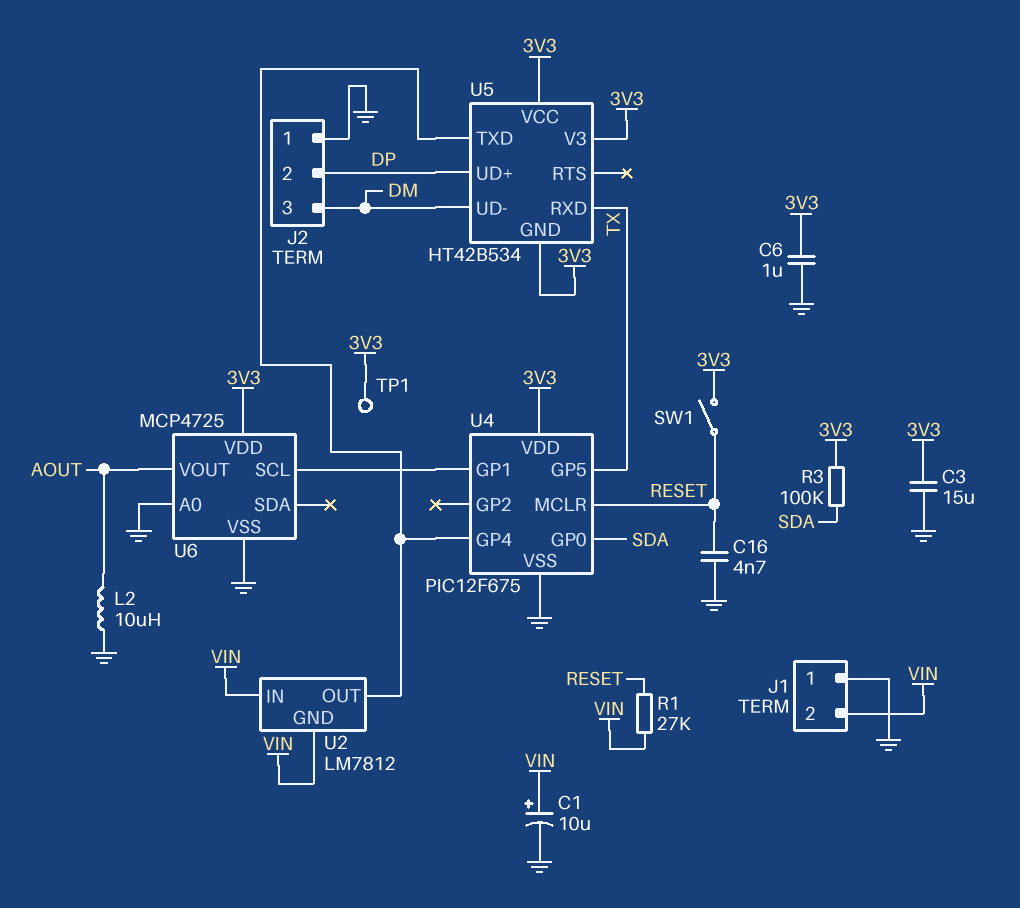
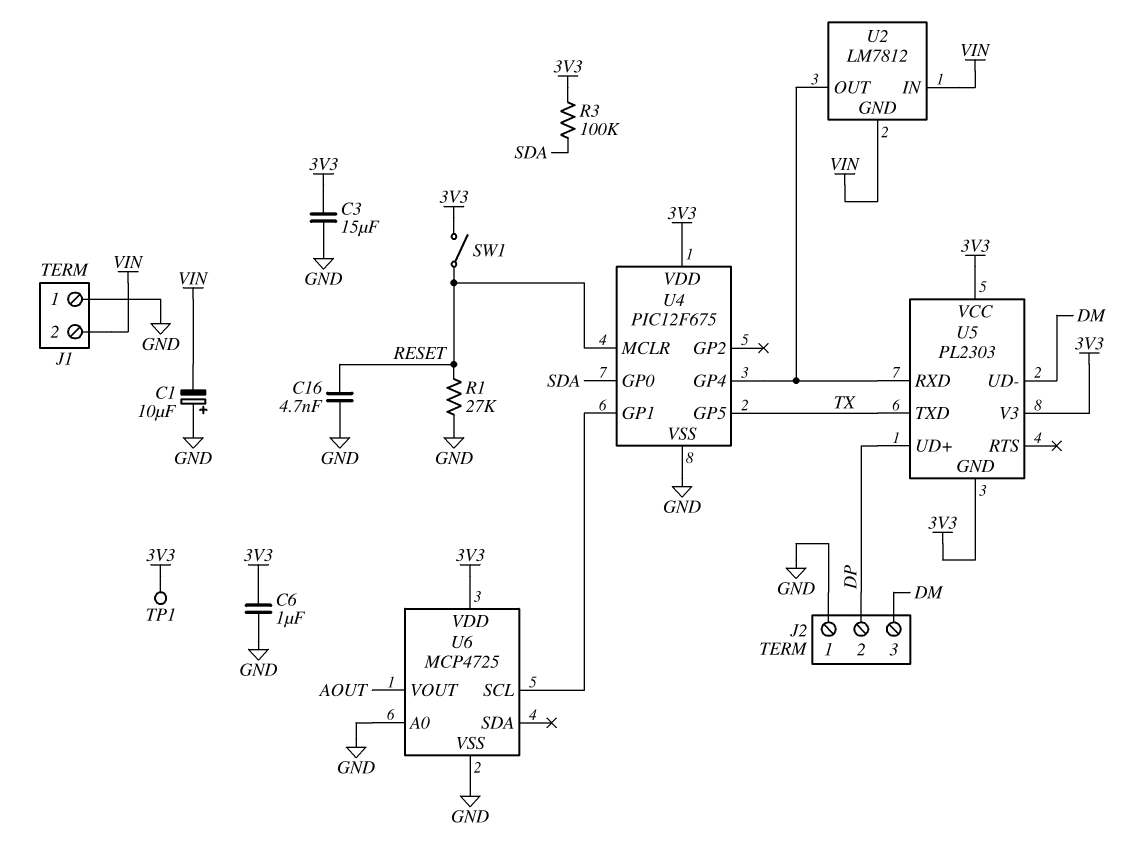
C1: 10uF (plus VIN, minus GND) -> 10uF (plus GND, minus VIN)
L2: 10uH (AOUT, GND) -> none
R1: 27k (RESET, VIN) -> 27k (GND, RESET)
U5: HT42B534 -> PL2303
U5 pin RXD: TX -> U2/OUT
U5 pin TXD: U2/OUT -> TX

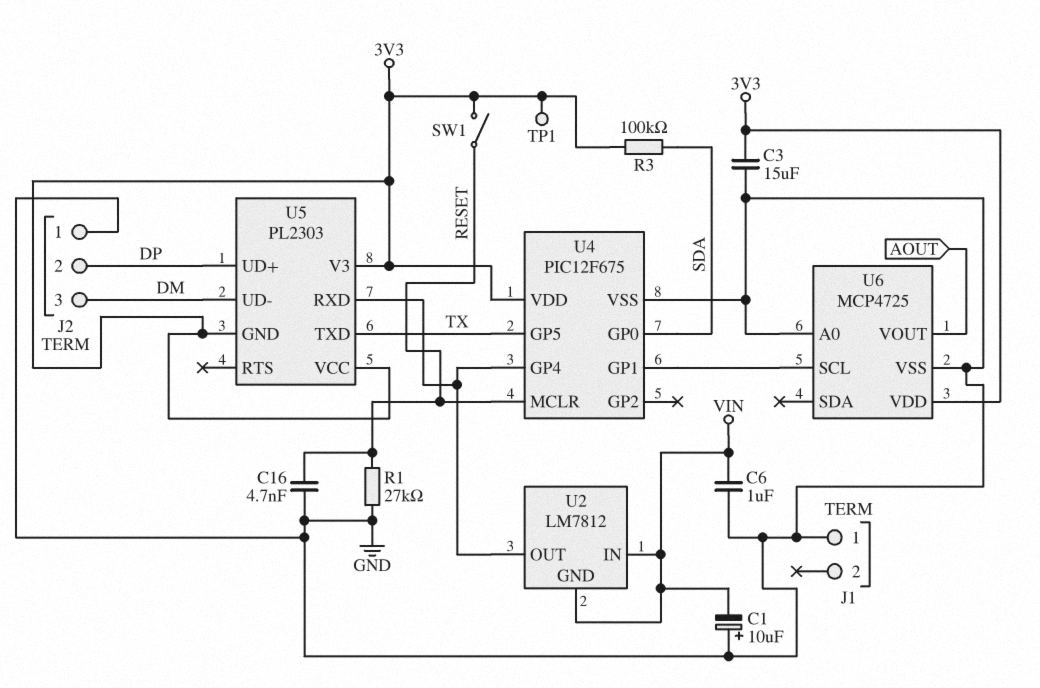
C6: 1uF (3V3, GND) -> 1uF (GND, VIN)
J1 pin 2: VIN -> none

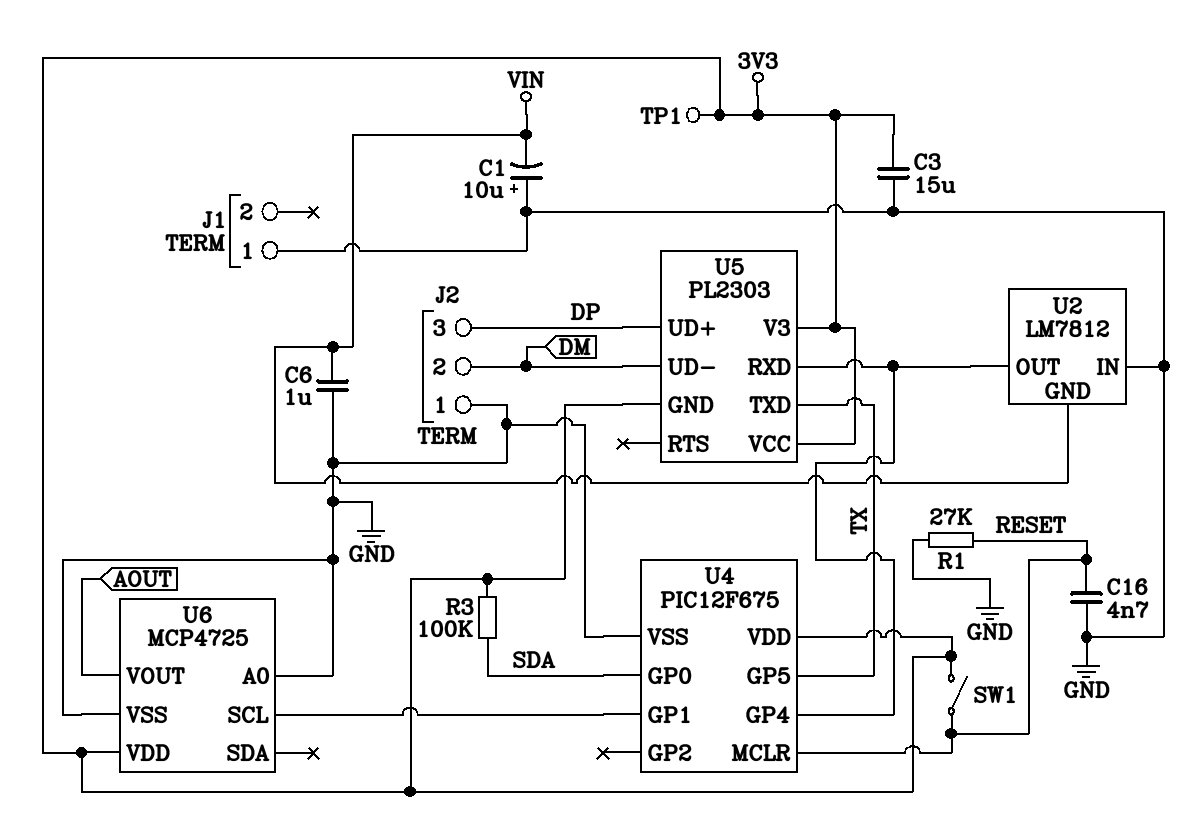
J2 pin 2: DP -> DM
J2 pin 3: DM -> DP
U2 pin IN: VIN -> GND

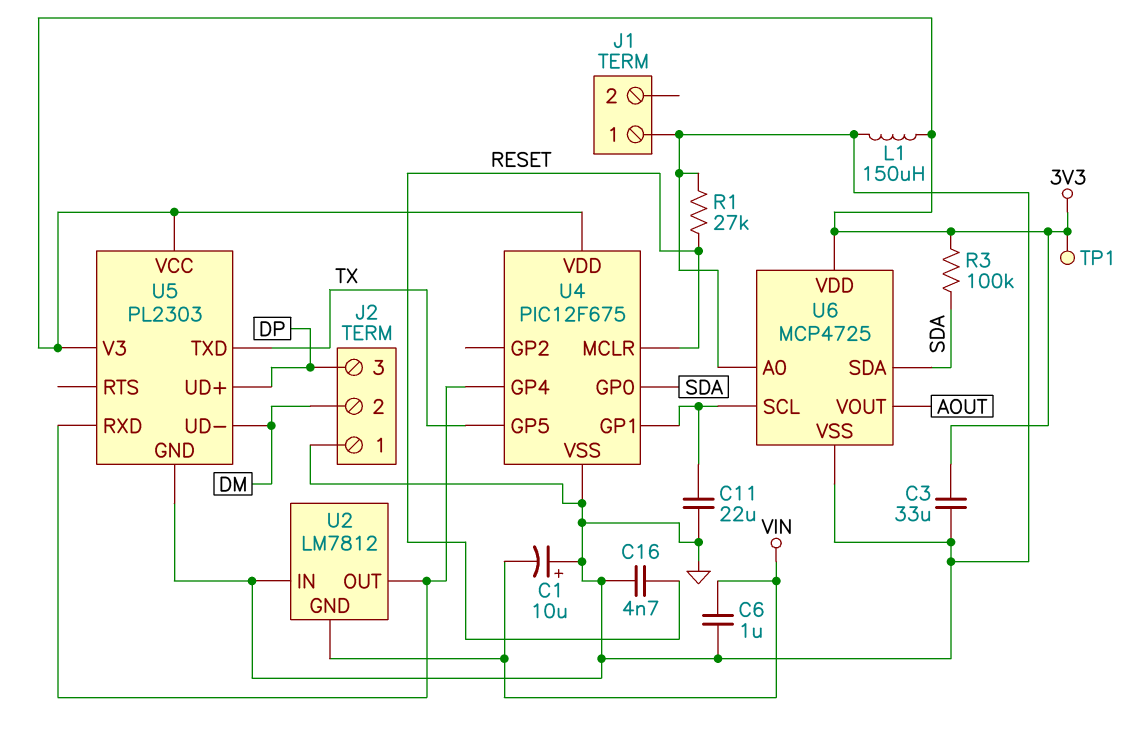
C3: 15uF (3V3, GND) -> 33uF (3V3, GND)
C11: none -> 22uF (GND, U4/GP1)
L1: none -> 150uH (3V3, GND)
SW1: switch (3V3, RESET) -> none
U5 pin GND: 3V3 -> GND
U6 pin SDA: none -> SDA

